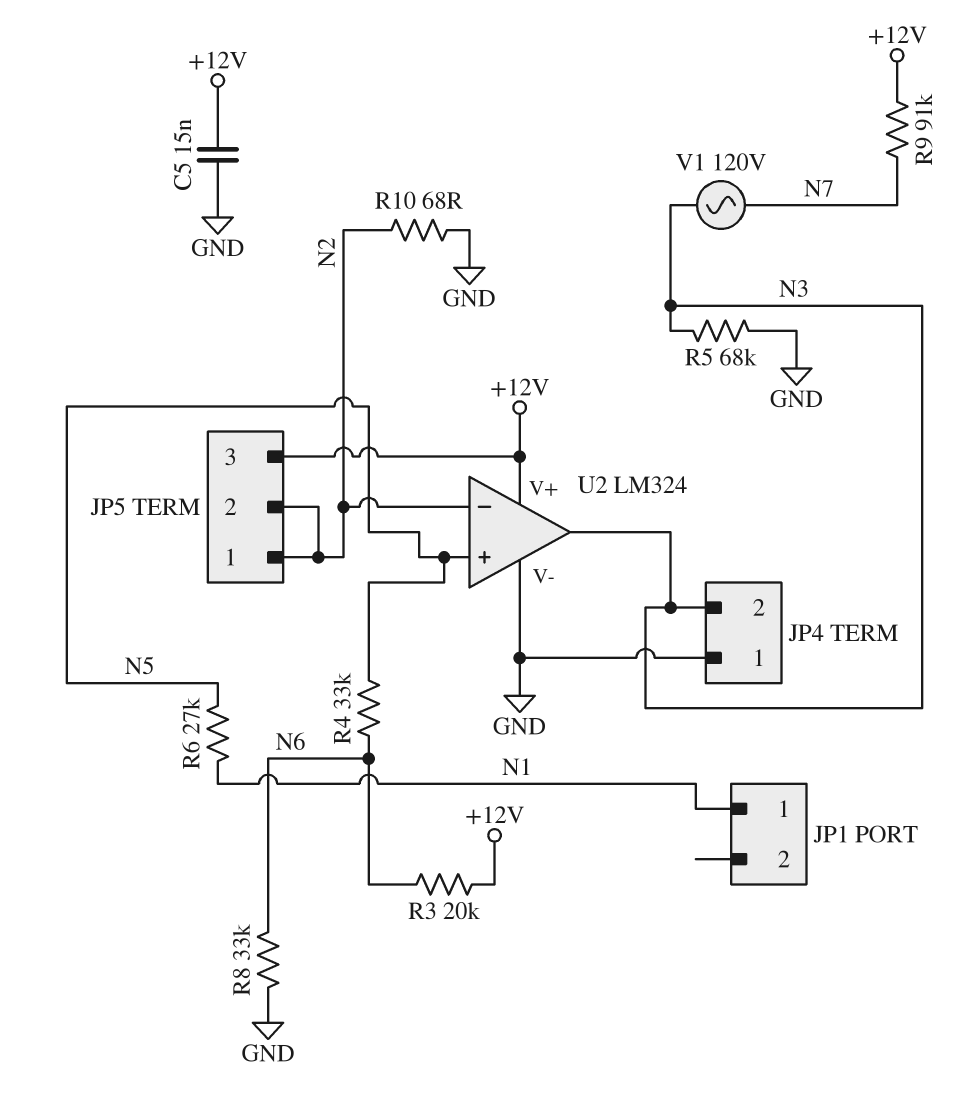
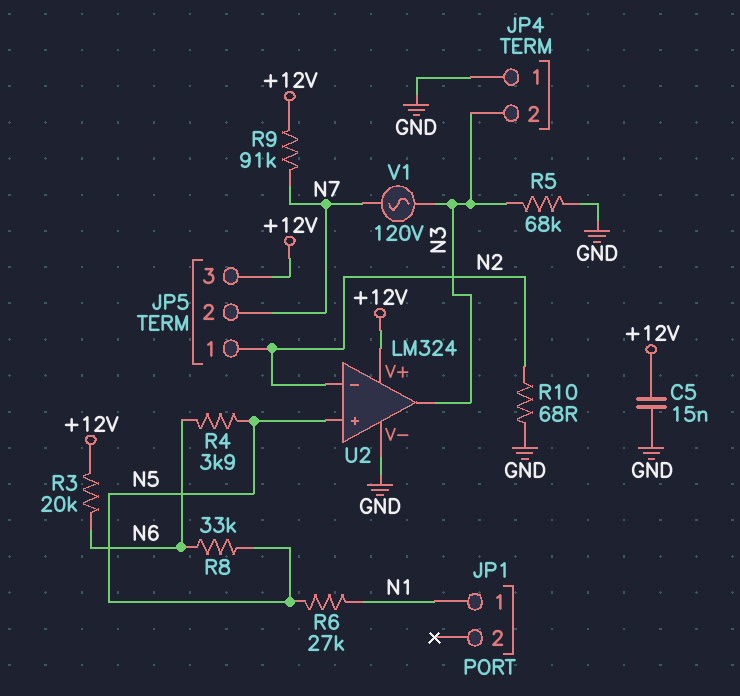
JP5 pin 2: N2 -> N7
R4: 33k (N5, N6) -> 3.9k (N5, N6)
R8: 33k (GND, N6) -> 33k (N5, N6)

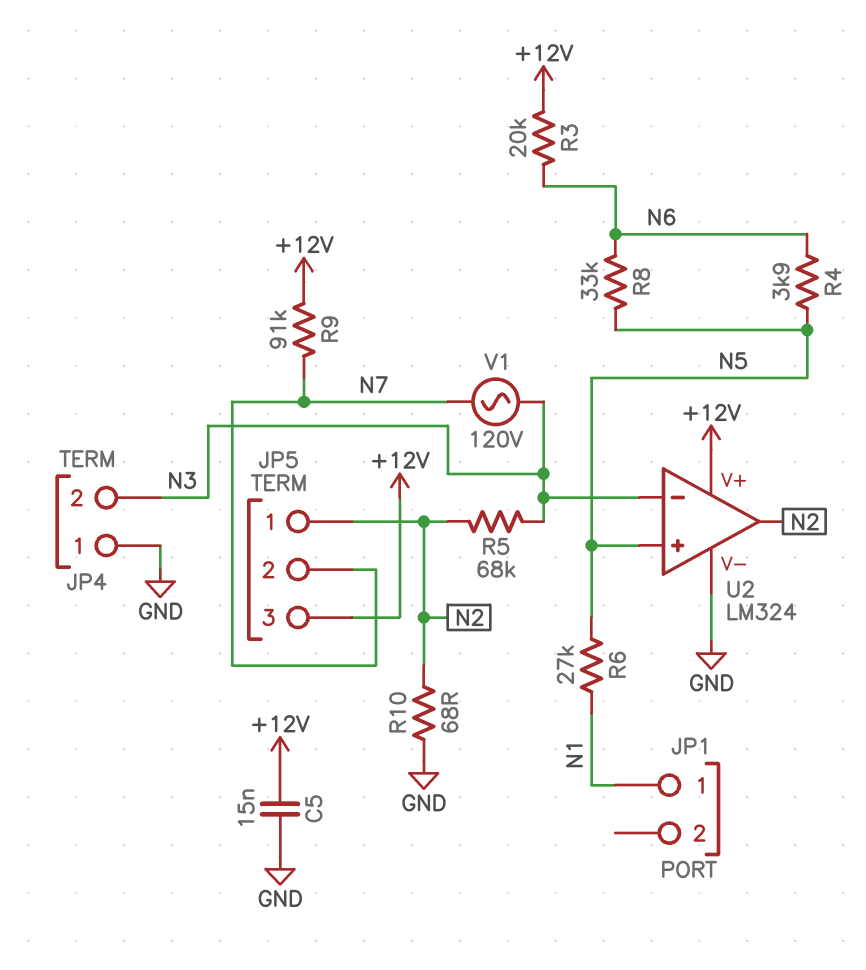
R5: 68k (GND, N3) -> 68k (N2, N3)
U2 pin in-: N2 -> N3
U2 pin out: N3 -> N2

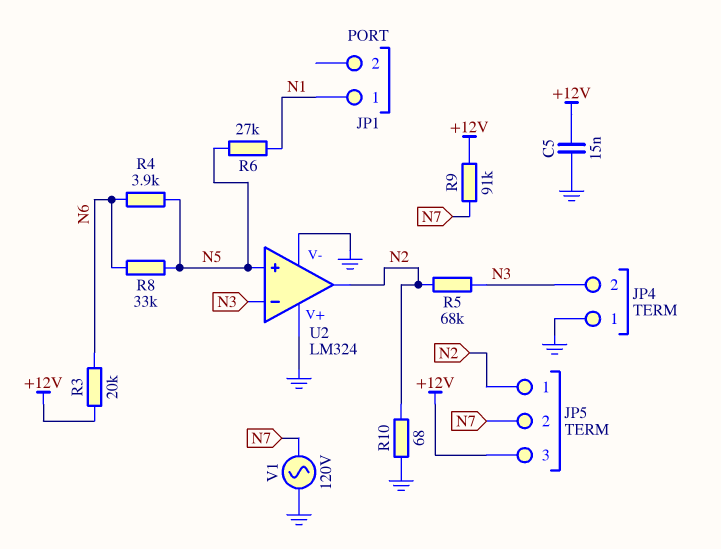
U2 pin V+: +12V -> GND
V1: AC 120V (N3, N7) -> AC 120V (GND, N7)

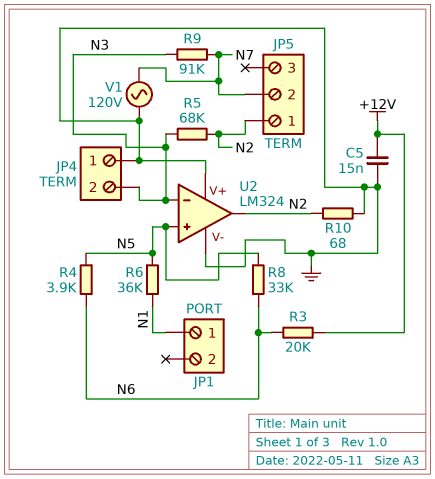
JP5 pin 3: +12V -> none
R6: 27k (N1, N5) -> 36k (N1, N5)
R9: 91k (+12V, N7) -> 91k (N3, N7)

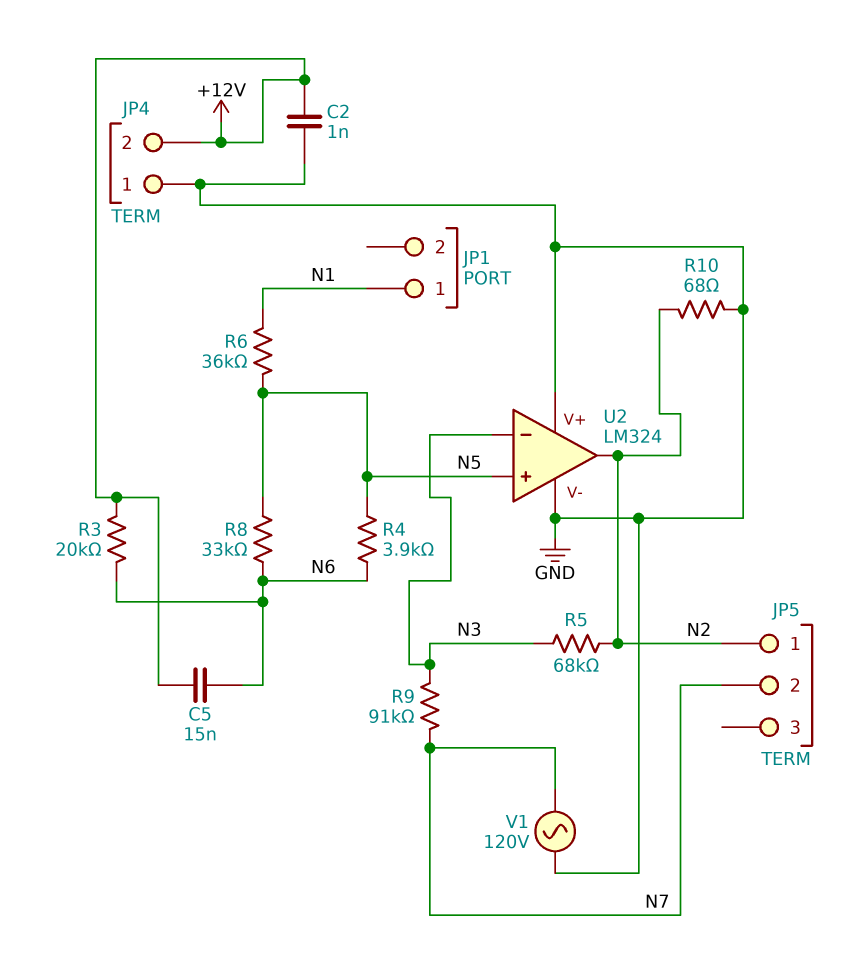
C2: none -> 1nF (+12V, GND)
C5: 15nF (+12V, GND) -> 15nF (+12V, N6)
JP4 pin 2: N3 -> +12V

